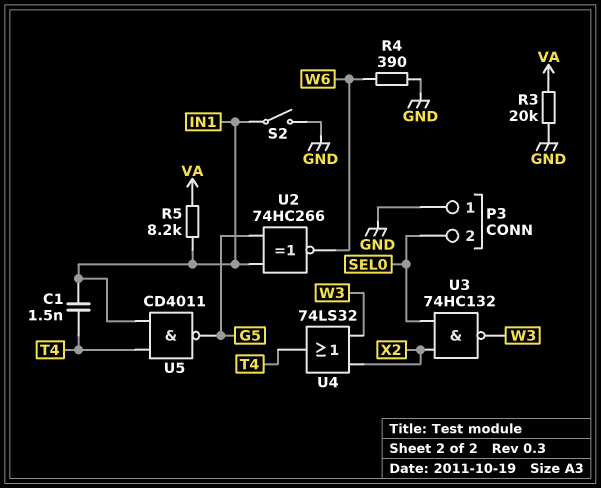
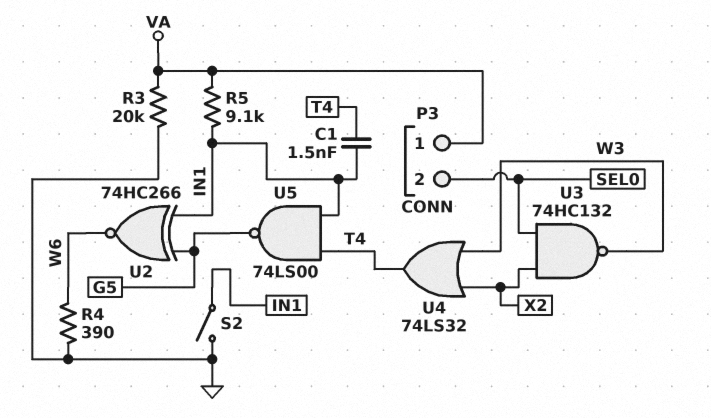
P3 pin 1: GND -> VA
R5: 8.2k (IN1, VA) -> 9.1k (IN1, VA)
U5: NAND CD4011 (in IN1, in T4, out G5) -> NAND 74LS00 (in IN1, in T4, out G5)

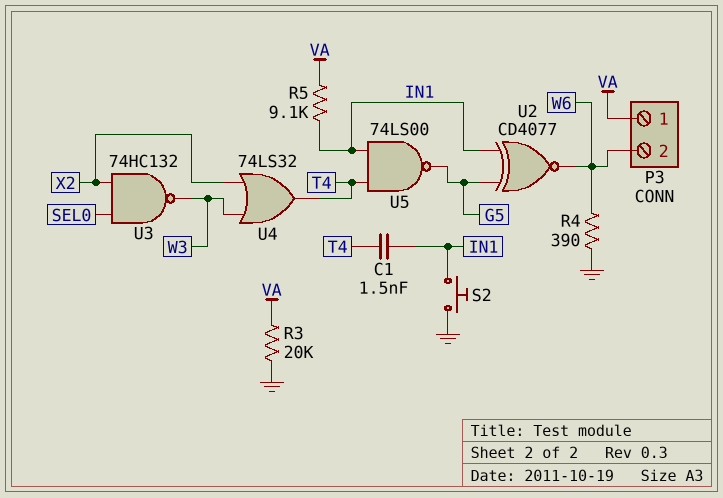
P3 pin 2: SEL0 -> W6
S2: switch (GND, IN1) -> button (GND, IN1)
U2: XNOR 74HC266 (in G5, in IN1, out W6) -> XNOR CD4077 (in G5, in IN1, out W6)

